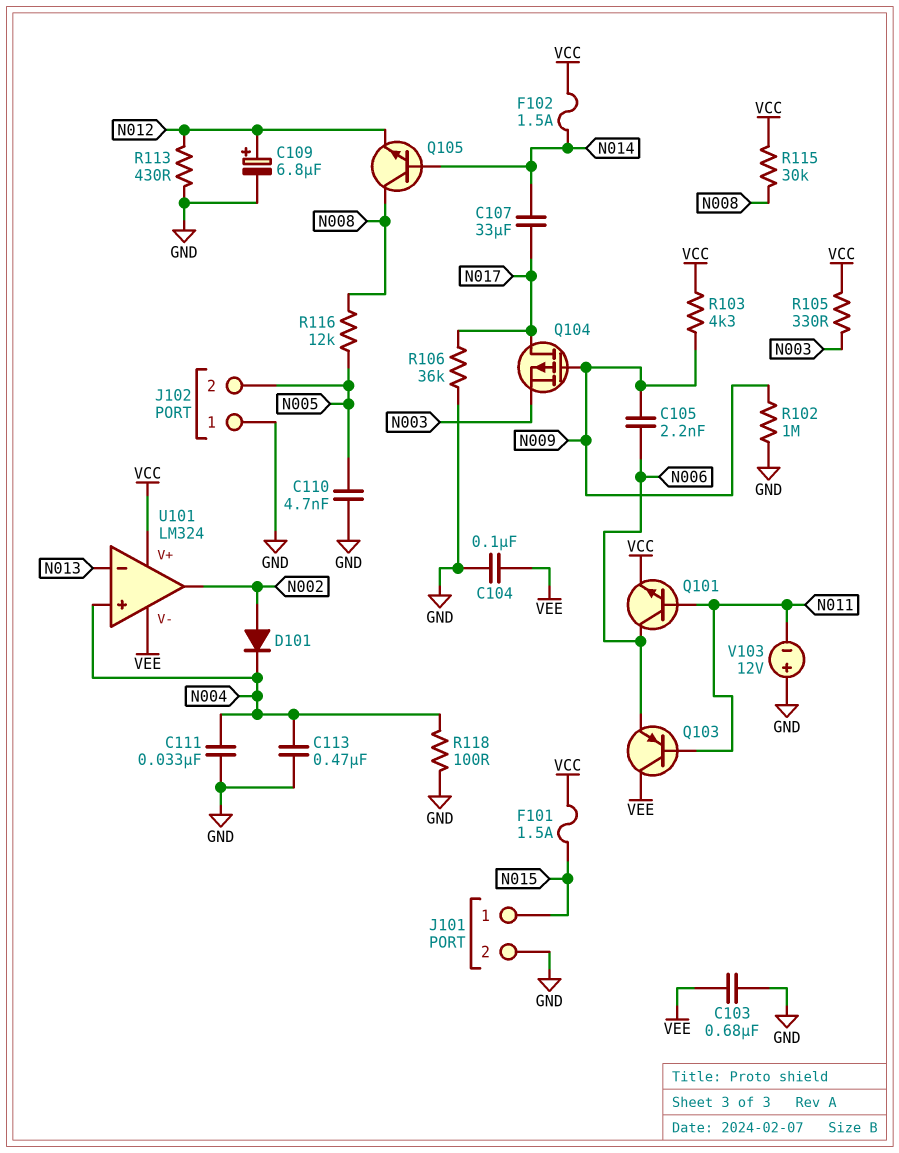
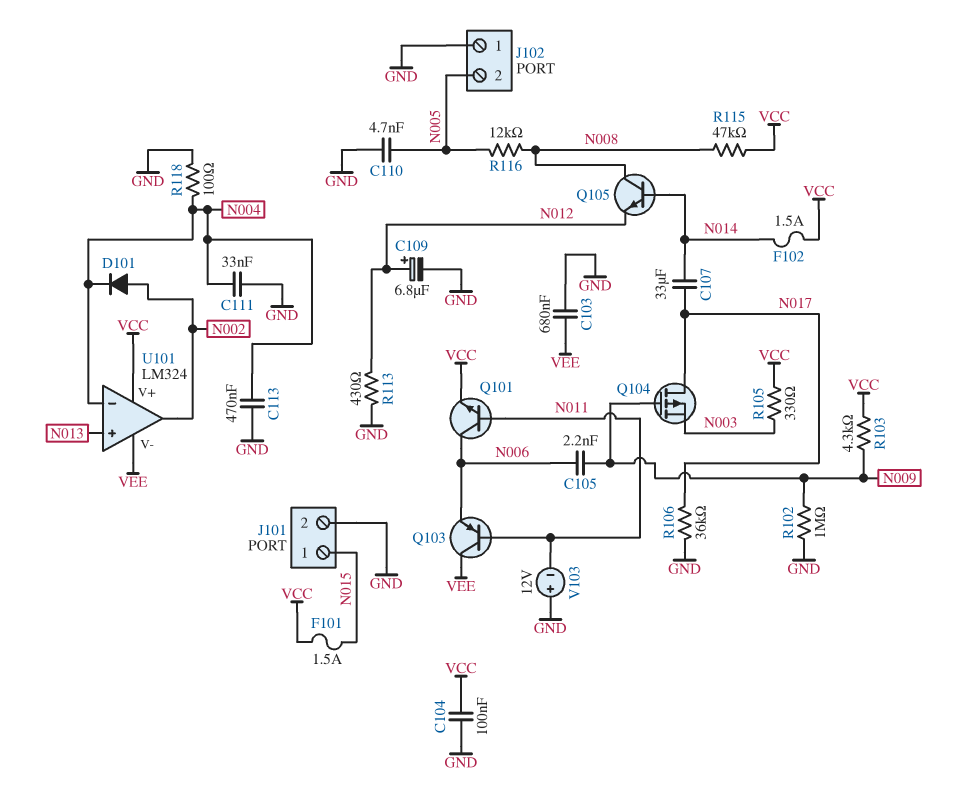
C104: 100nF (GND, VEE) -> 100nF (GND, VCC)
R115: 30k (N008, VCC) -> 47k (N008, VCC)
U101 pin in+: N004 -> N013
U101 pin in-: N013 -> N004

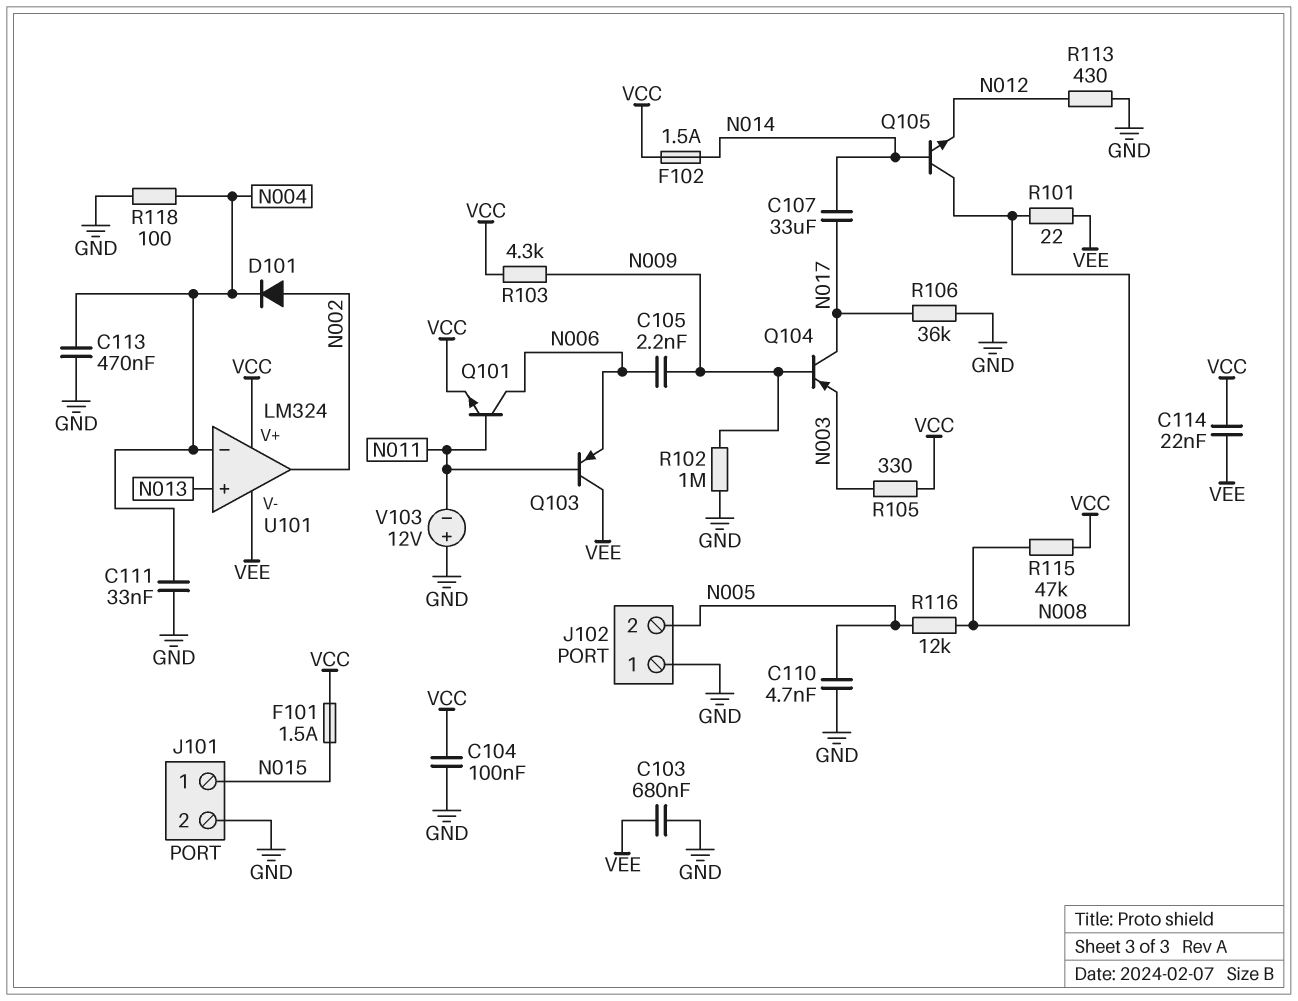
C109: 6.8uF (plus N012, minus GND) -> none
C114: none -> 22nF (VCC, VEE)
Q104: PMOS (G N009, D N017, S N003) -> PNP (B N009, C N017, E N003)
R101: none -> 22 (N008, VEE)

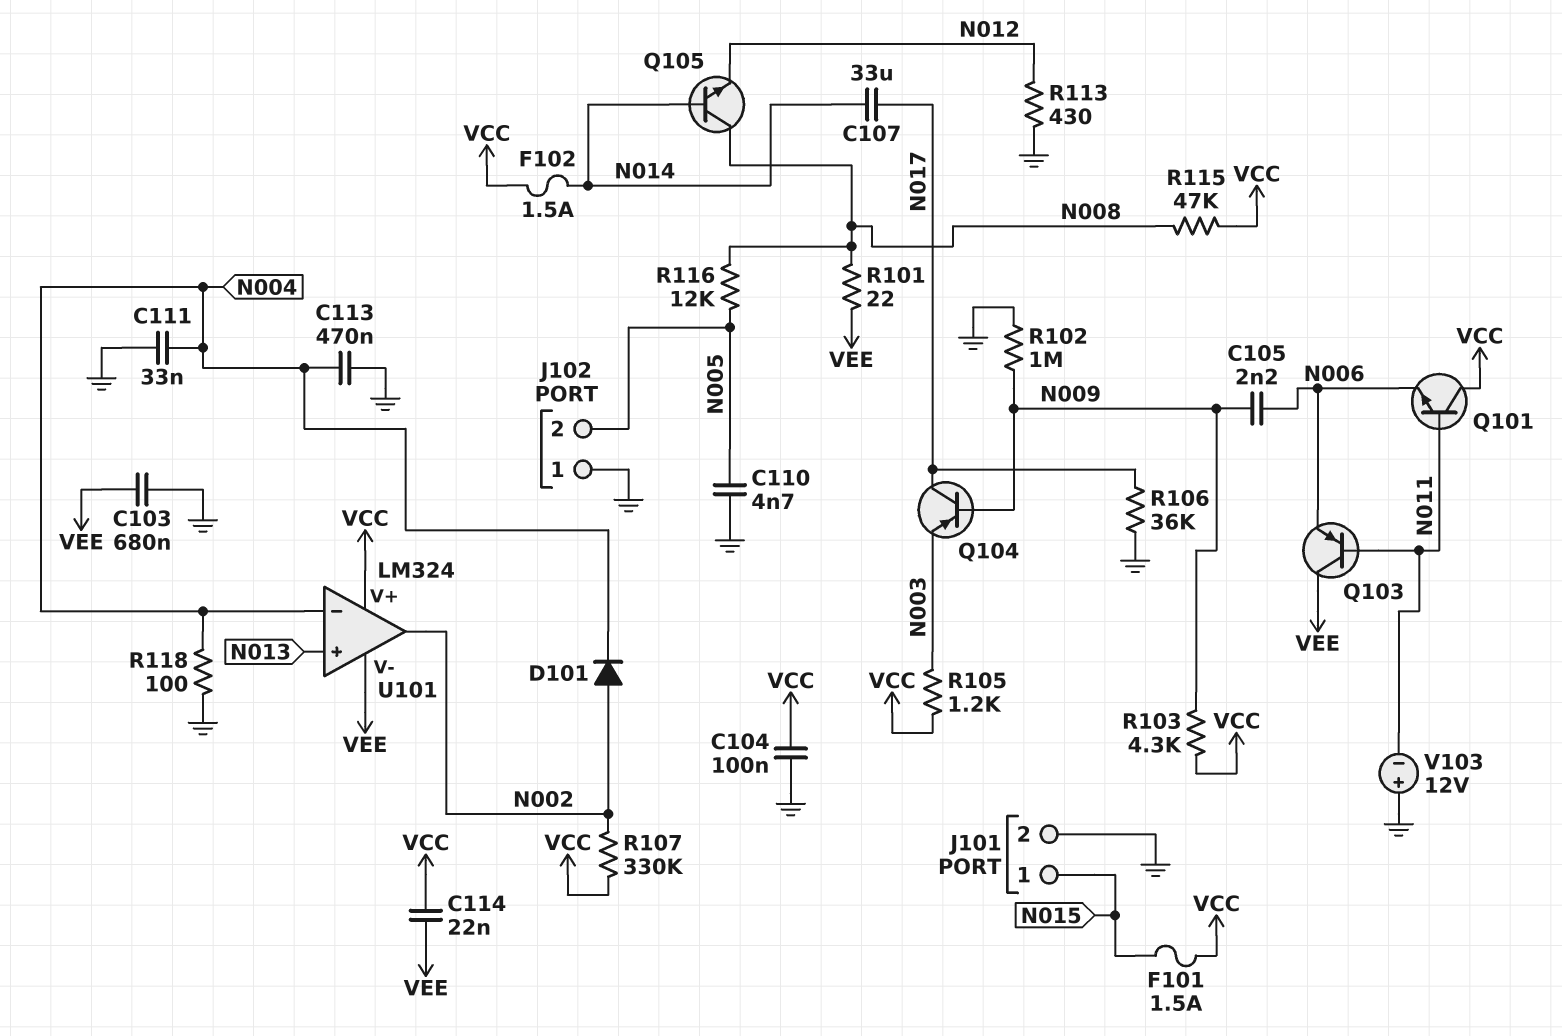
Q101: NPN (B N011, C N006, E VCC) -> NPN (B N011, C VCC, E N006)
R105: 330 (N003, VCC) -> 1.2k (N003, VCC)
R107: none -> 330k (N002, VCC)

